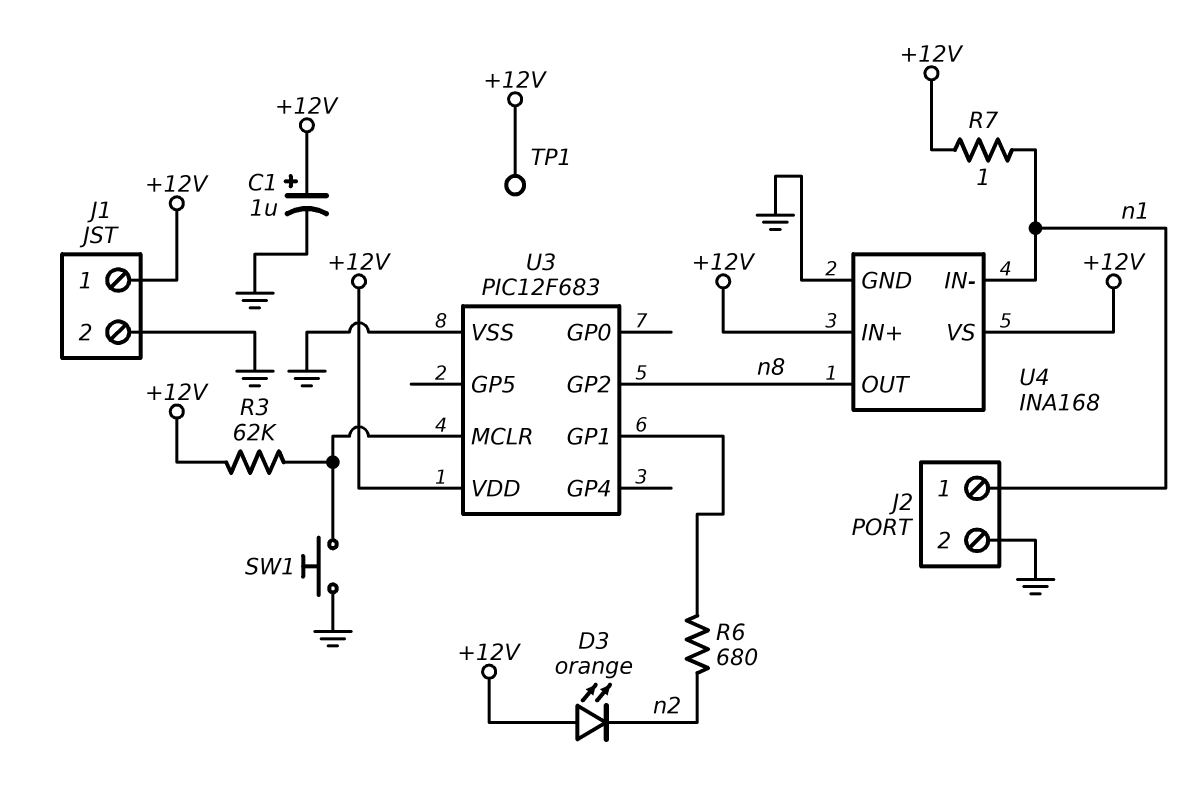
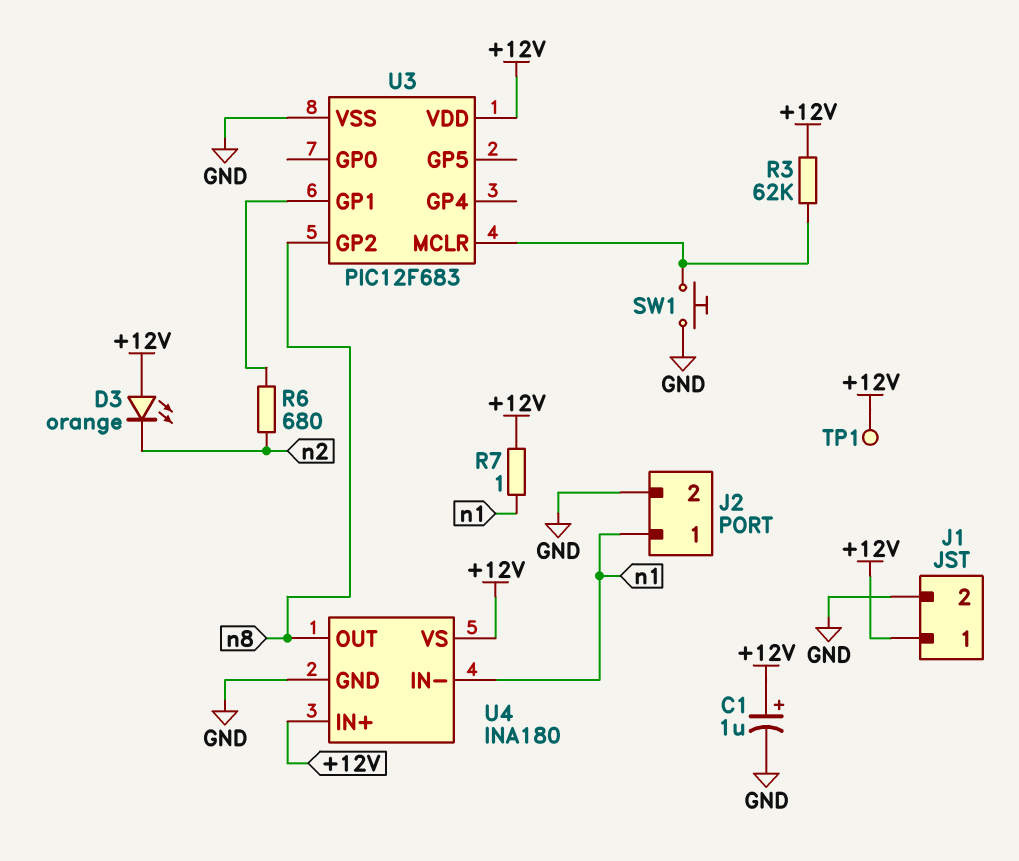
U4: INA168 -> INA180

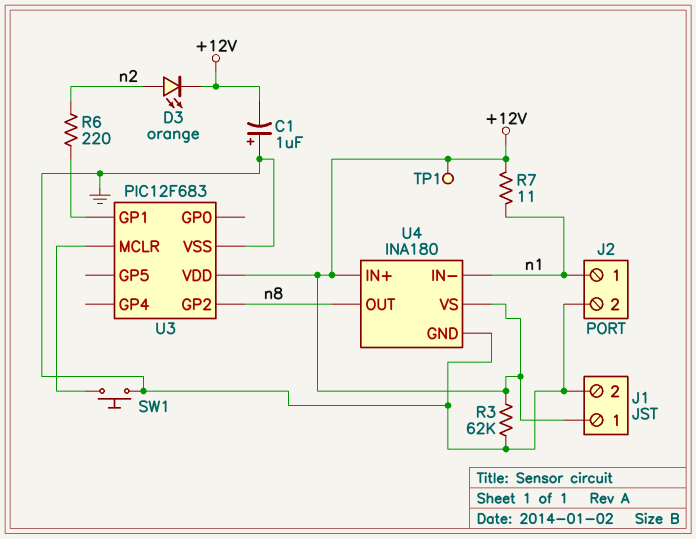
C1: 1uF (plus +12V, minus GND) -> 1uF (plus GND, minus +12V)
D3: LED orange (A +12V, K n2) -> LED orange (A n2, K +12V)
R3: 62k (+12V, U3/MCLR) -> 62k (+12V, GND)
R6: 680 (U3/GP1, n2) -> 220 (U3/GP1, n2)
R7: 1 (+12V, n1) -> 11 (+12V, n1)

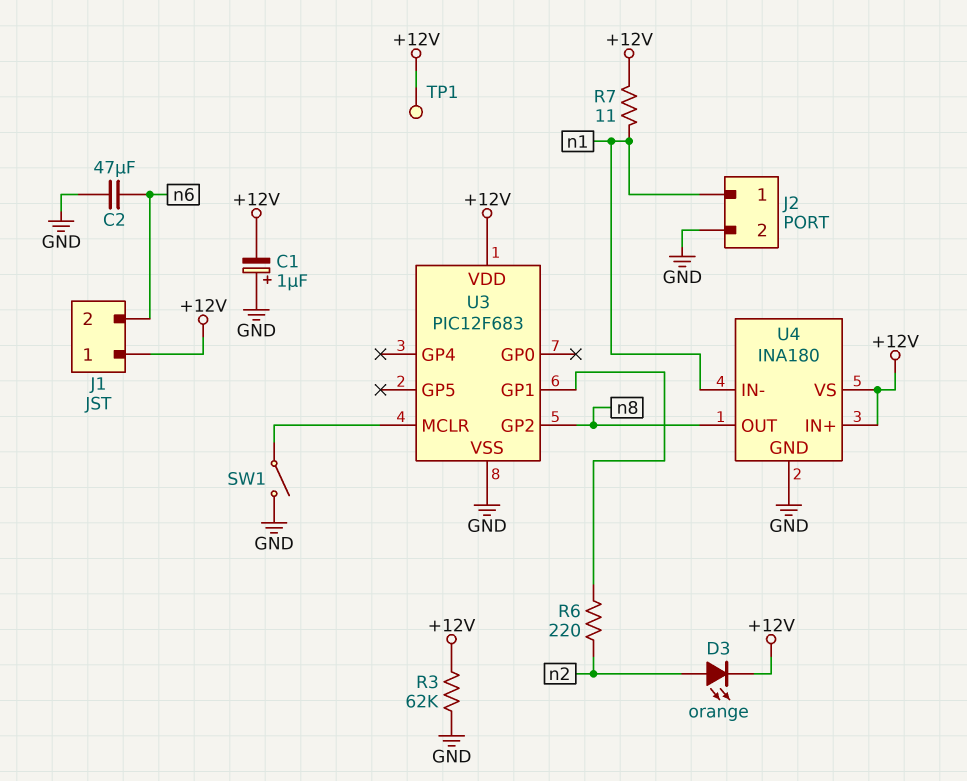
C2: none -> 47uF (GND, n6)
J1 pin 2: GND -> n6
SW1: button (GND, U3/MCLR) -> switch (GND, U3/MCLR)

